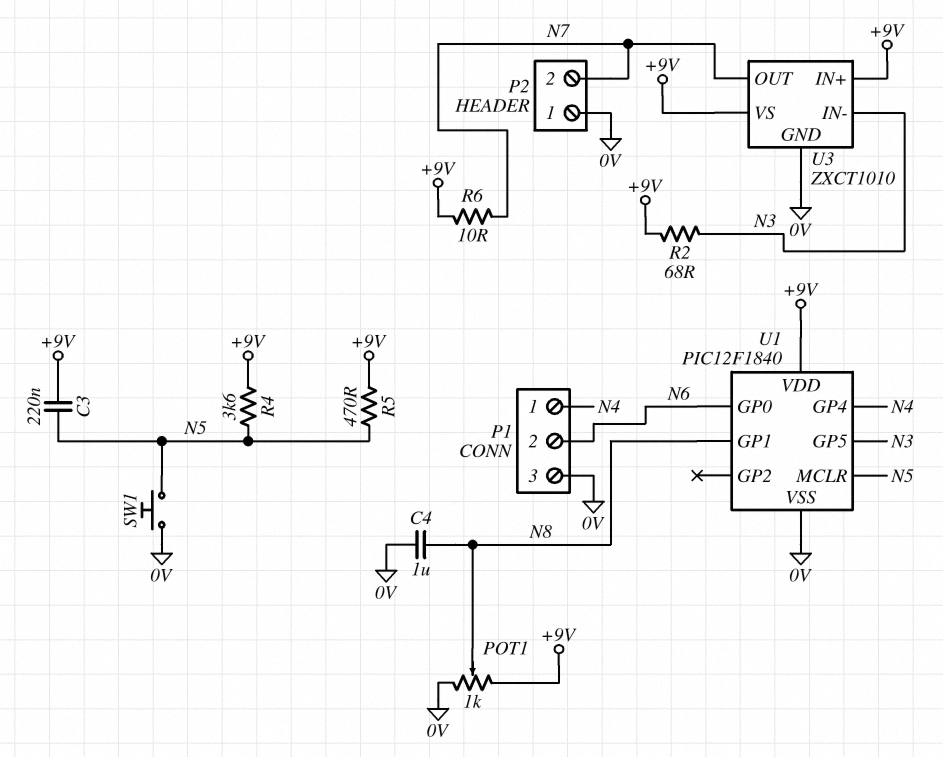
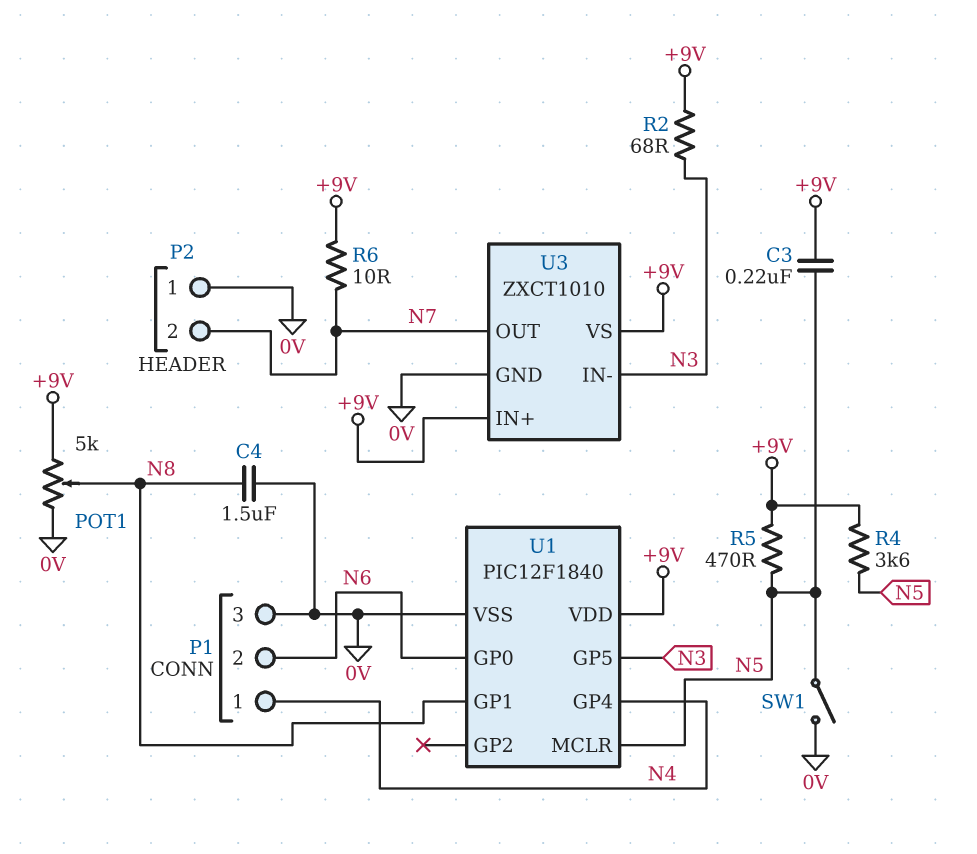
C4: 1uF (0V, N8) -> 1.5uF (0V, N8)
POT1: 1k (+9V, 0V, wiper N8) -> 5k (+9V, 0V, wiper N8)
SW1: button (0V, N5) -> switch (0V, N5)

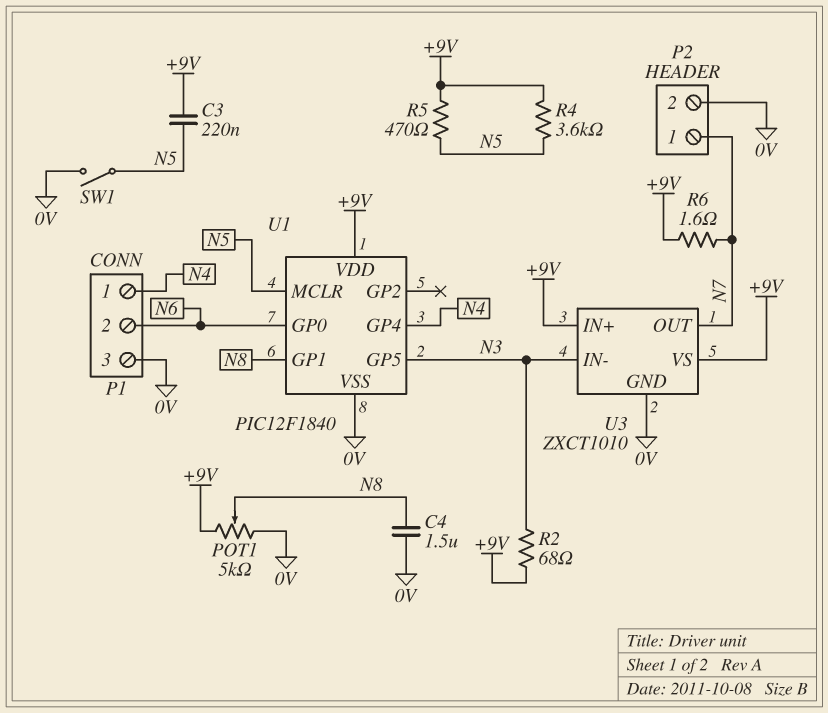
P2 pin 1: 0V -> N7
P2 pin 2: N7 -> 0V
R6: 10 (+9V, N7) -> 1.6 (+9V, N7)

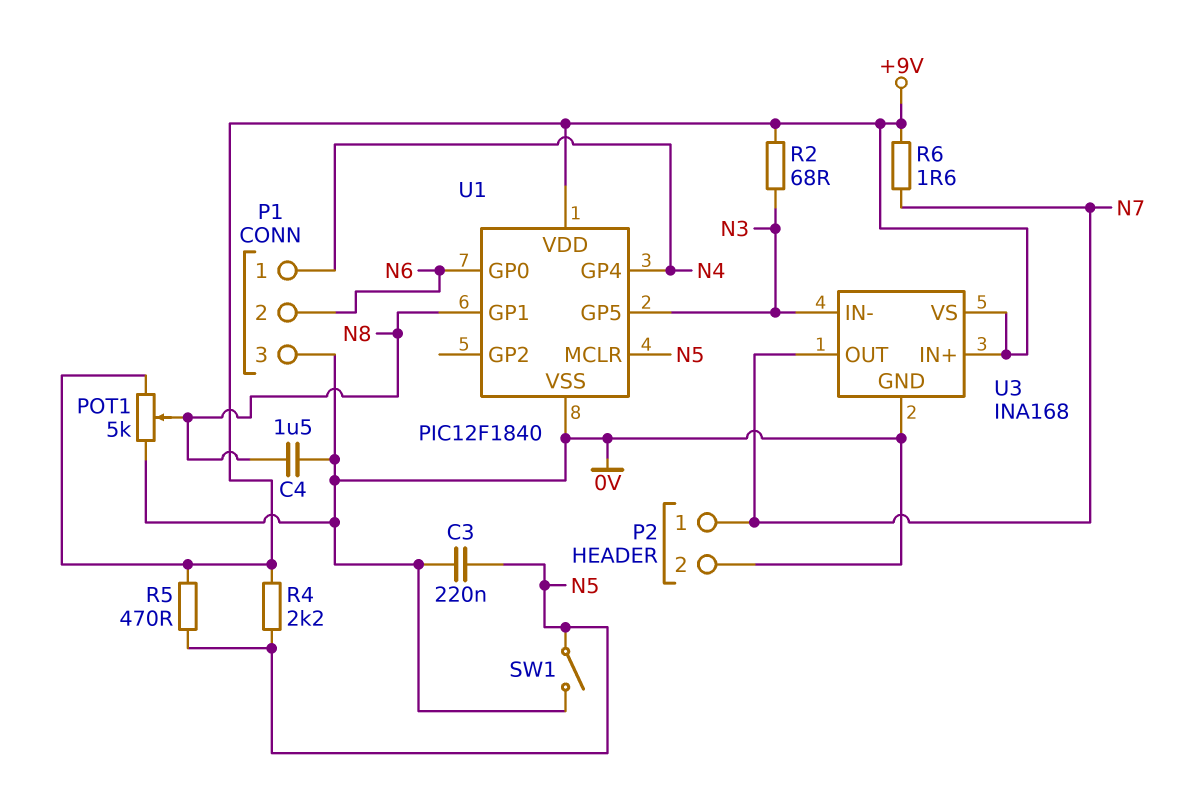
C3: 220nF (+9V, N5) -> 220nF (0V, N5)
R4: 3.6k (+9V, N5) -> 2.2k (+9V, N5)
U3: ZXCT1010 -> INA168

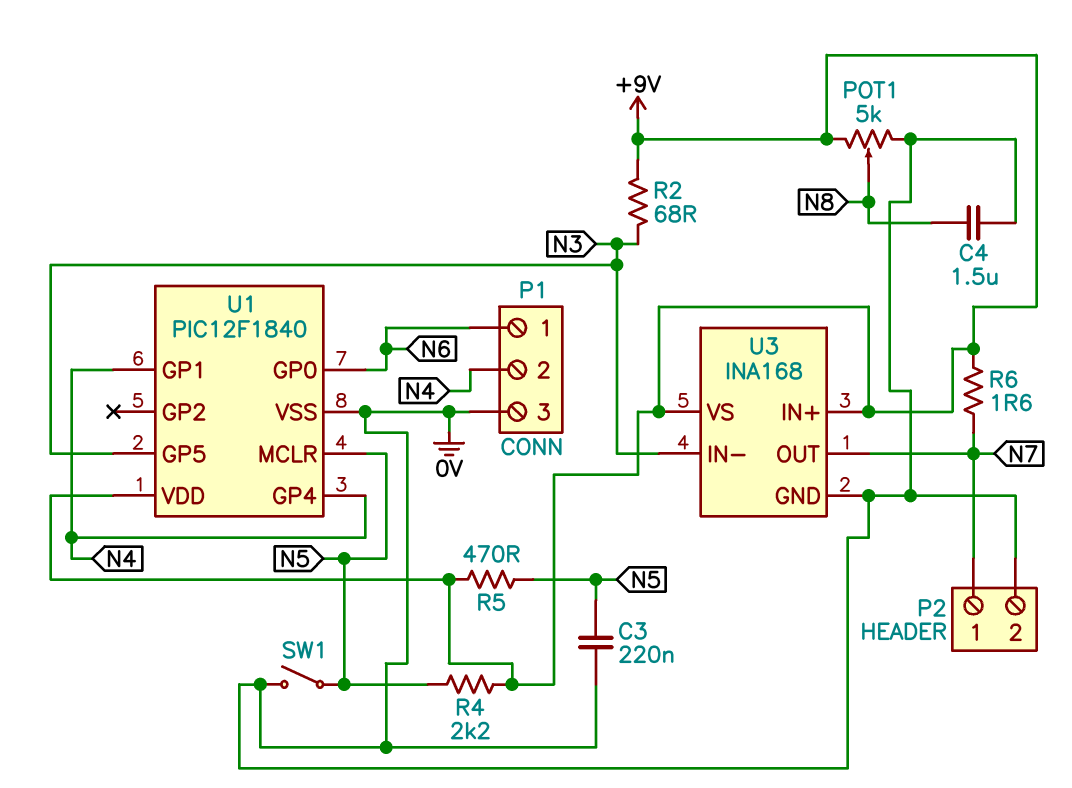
P1 pin 1: N4 -> N6
P1 pin 2: N6 -> N4
U1 pin GP1: N8 -> N4

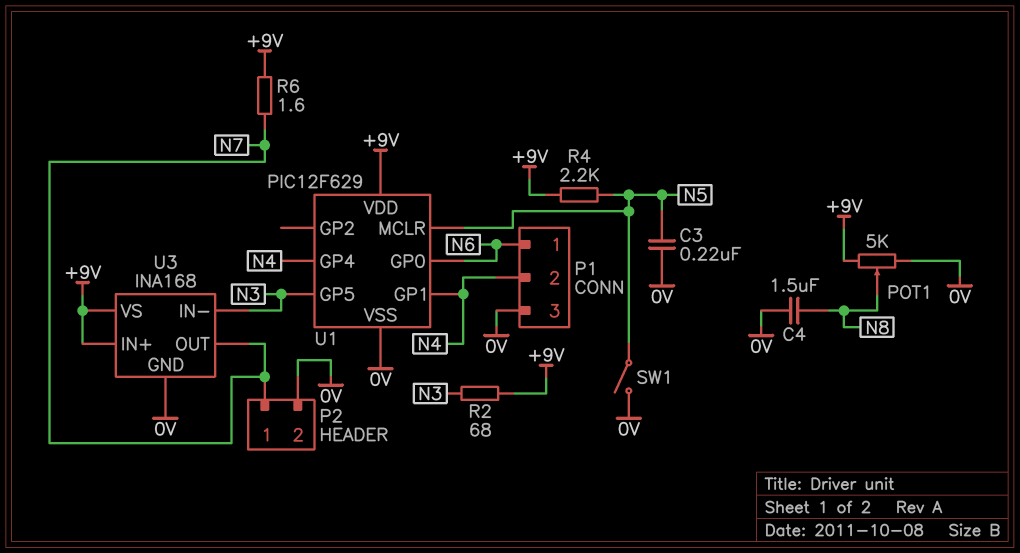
R5: 470 (+9V, N5) -> none
U1: PIC12F1840 -> PIC12F629

